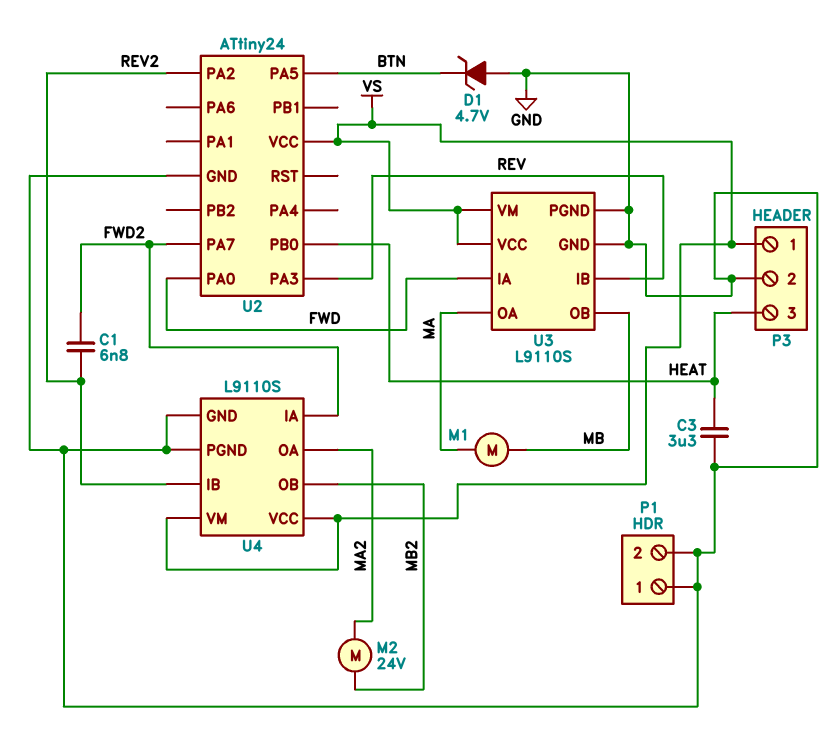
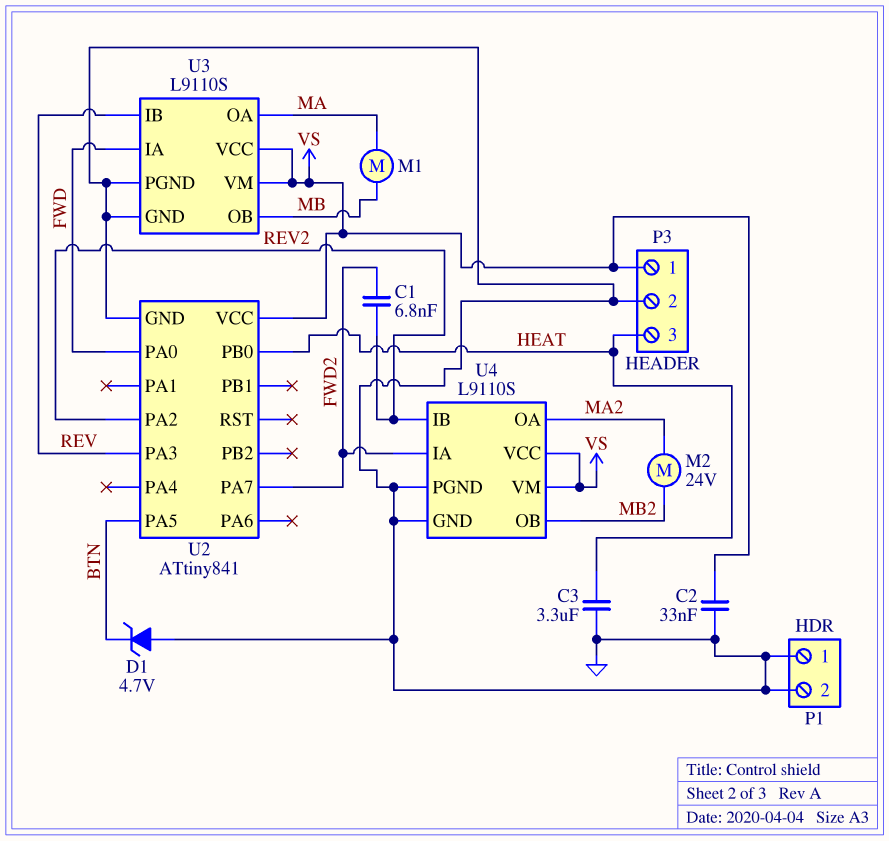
C2: none -> 33nF (GND, VS)
U2: ATtiny24 -> ATtiny841

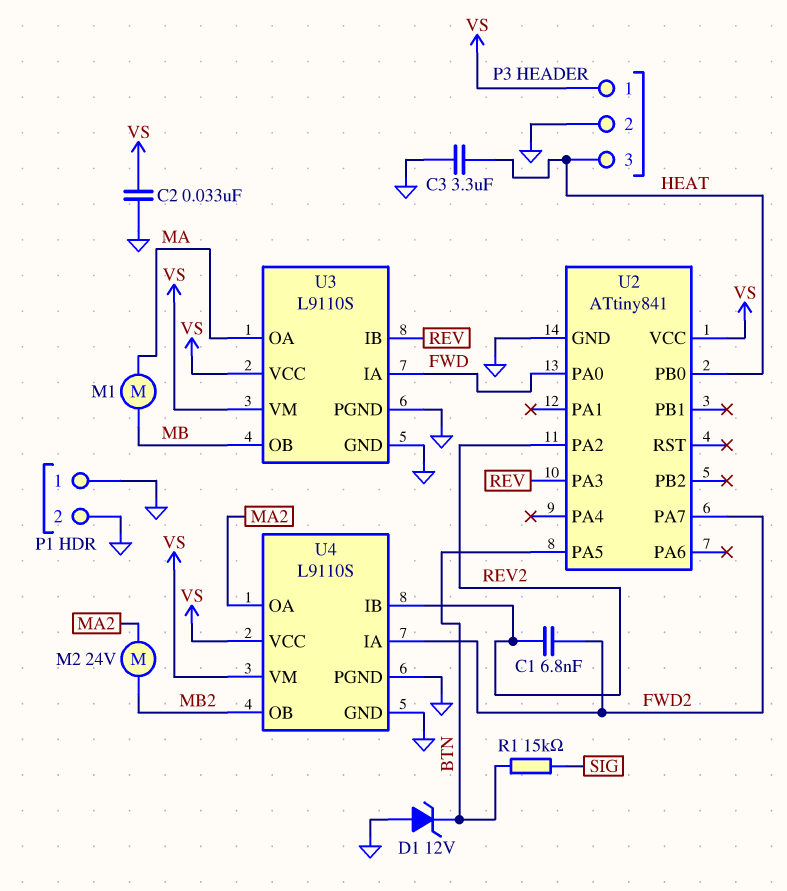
D1: zener 4.7V (A GND, K BTN) -> zener 12V (A GND, K BTN)
R1: none -> 15k (BTN, SIG)

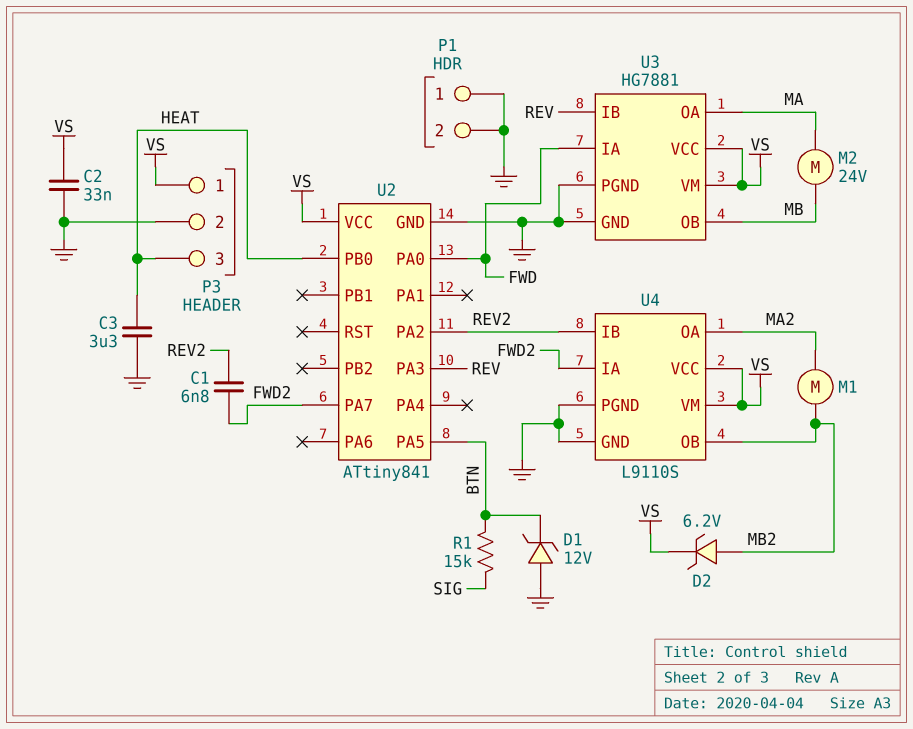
D2: none -> zener 6.2V (A MB2, K VS)
M1: motor (MA, MB) -> motor (MA2, MB2)
M2: motor 24V (MA2, MB2) -> motor 24V (MA, MB)
U3: L9110S -> HG7881

